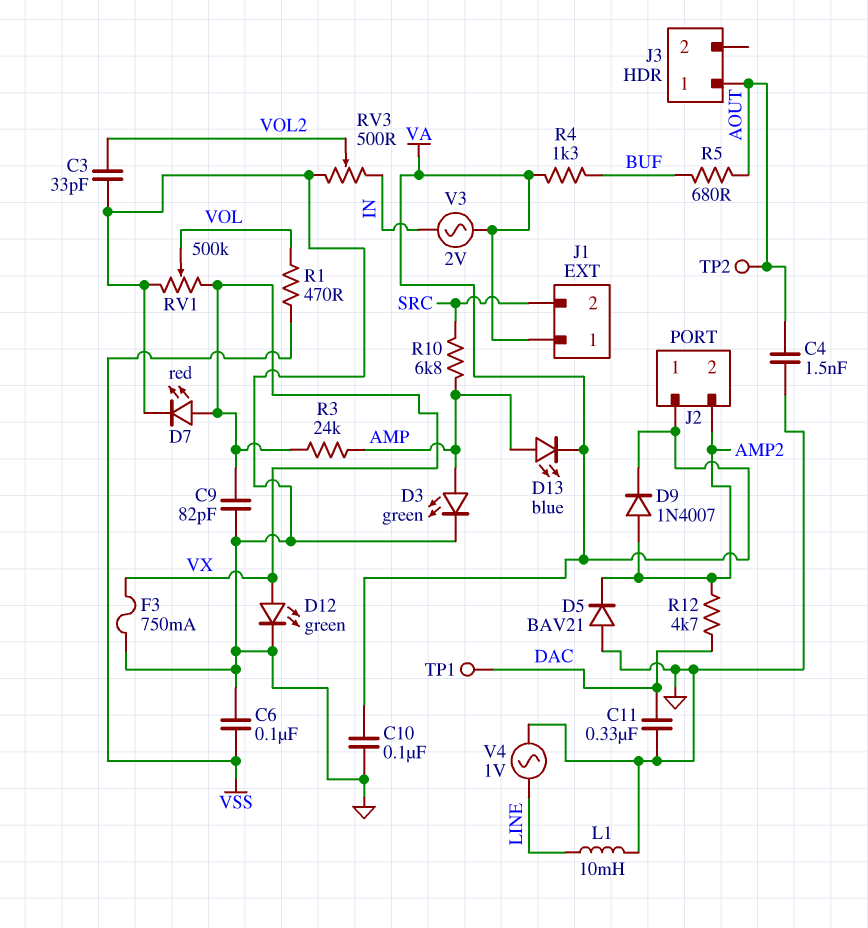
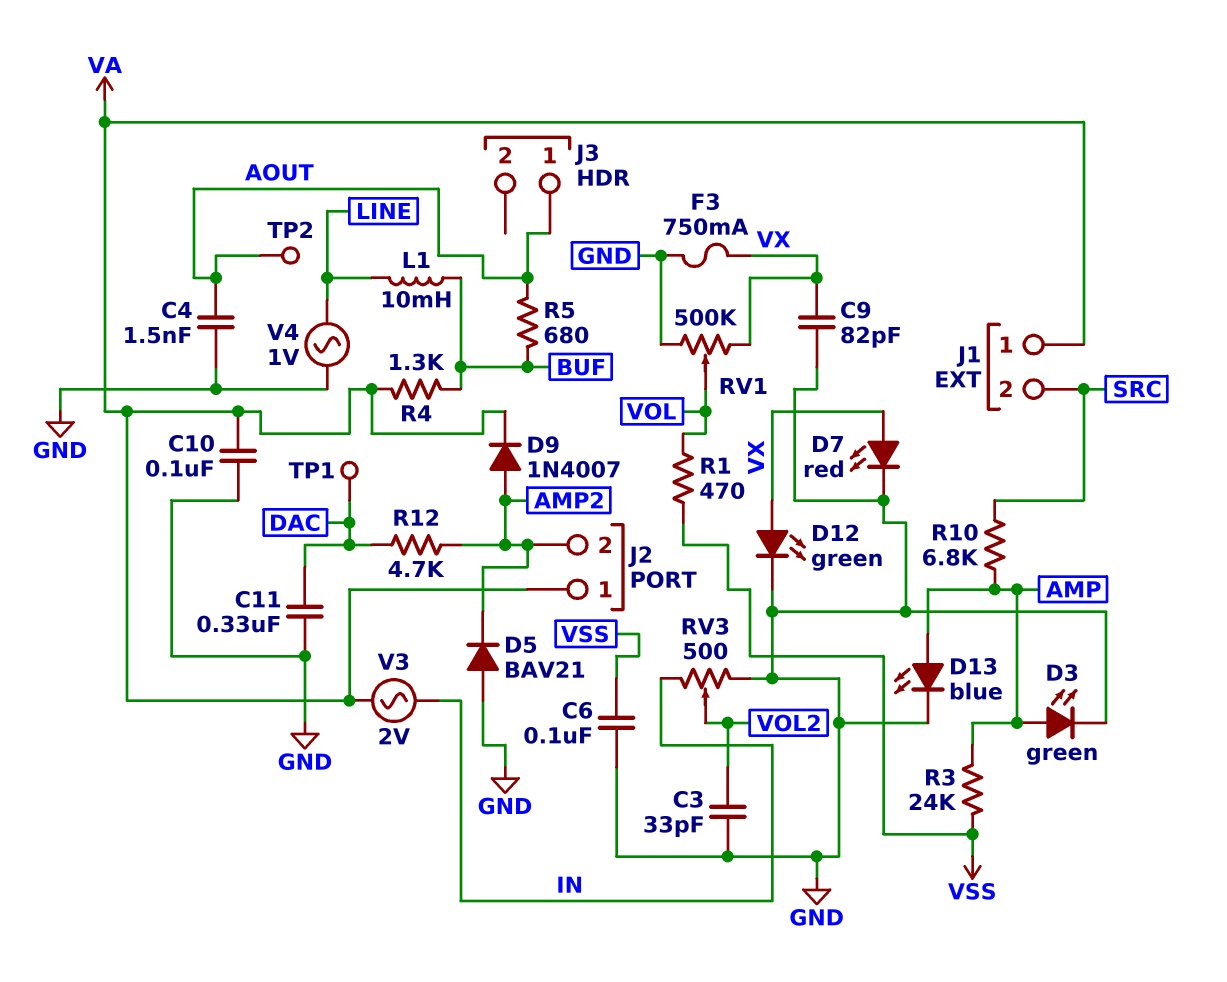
D13: LED blue (A AMP, K VA) -> LED blue (A AMP, K GND)
L1: 10mH (GND, LINE) -> 10mH (BUF, LINE)
R3: 24k (AMP, VX) -> 24k (AMP, VSS)

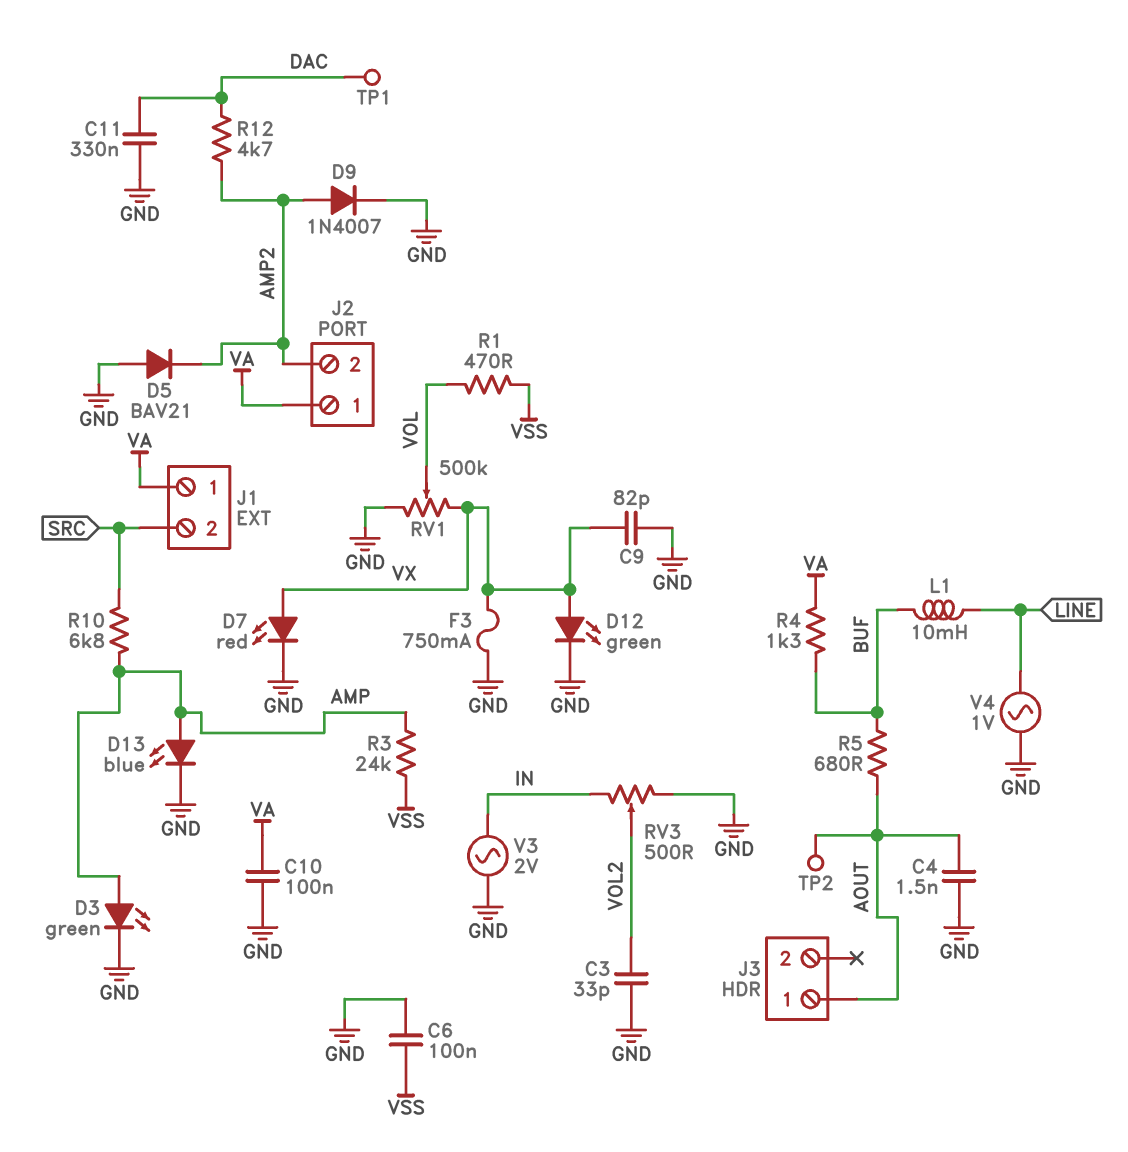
D9: diode 1N4007 (A AMP2, K VA) -> diode 1N4007 (A AMP2, K GND)
V3: AC 2V (IN, VA) -> AC 2V (GND, IN)

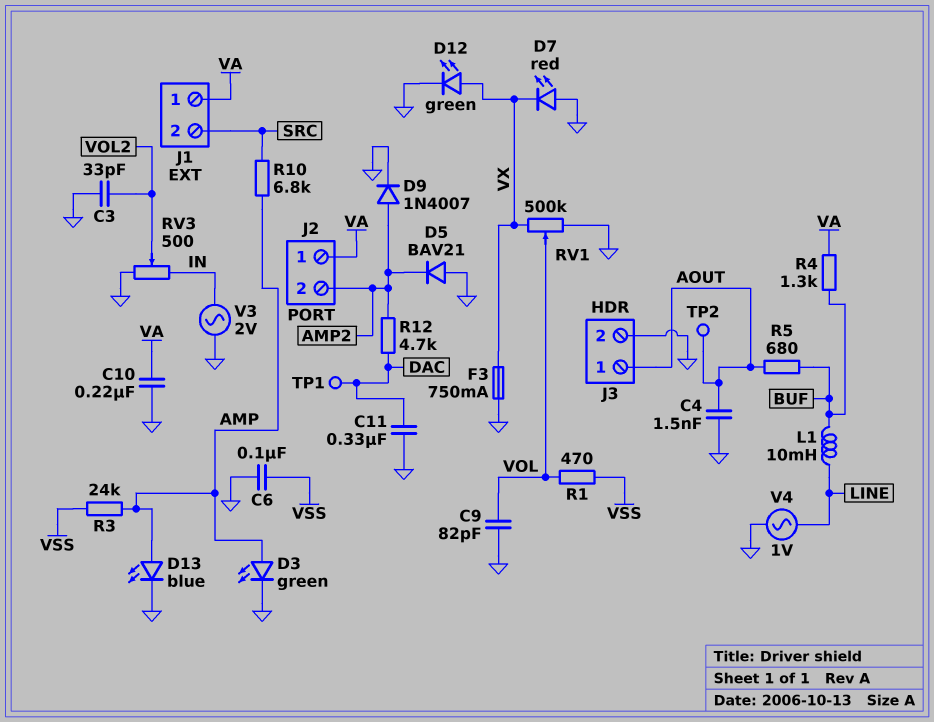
C9: 82pF (GND, VX) -> 82pF (GND, VOL)
C10: 100nF (GND, VA) -> 220nF (GND, VA)
D7: LED red (A VX, K GND) -> LED red (A GND, K VX)
J3 pin 2: none -> GND

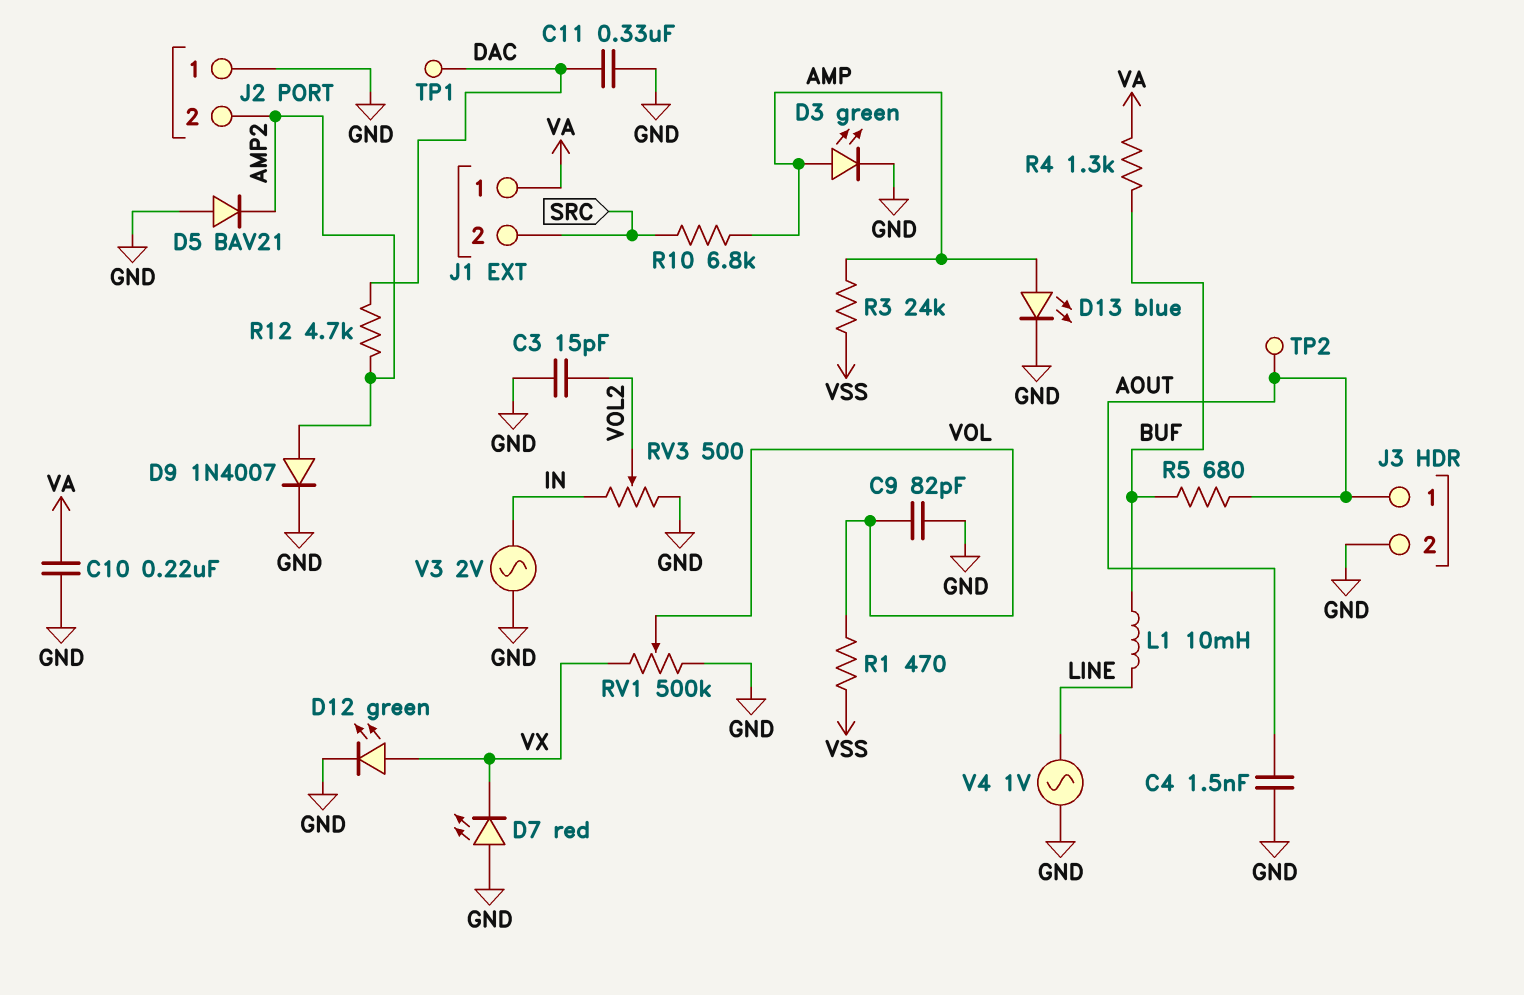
C3: 33pF (GND, VOL2) -> 15pF (GND, VOL2)
C6: 100nF (GND, VSS) -> none
F3: 750mA (GND, VX) -> none
J2 pin 1: VA -> GND

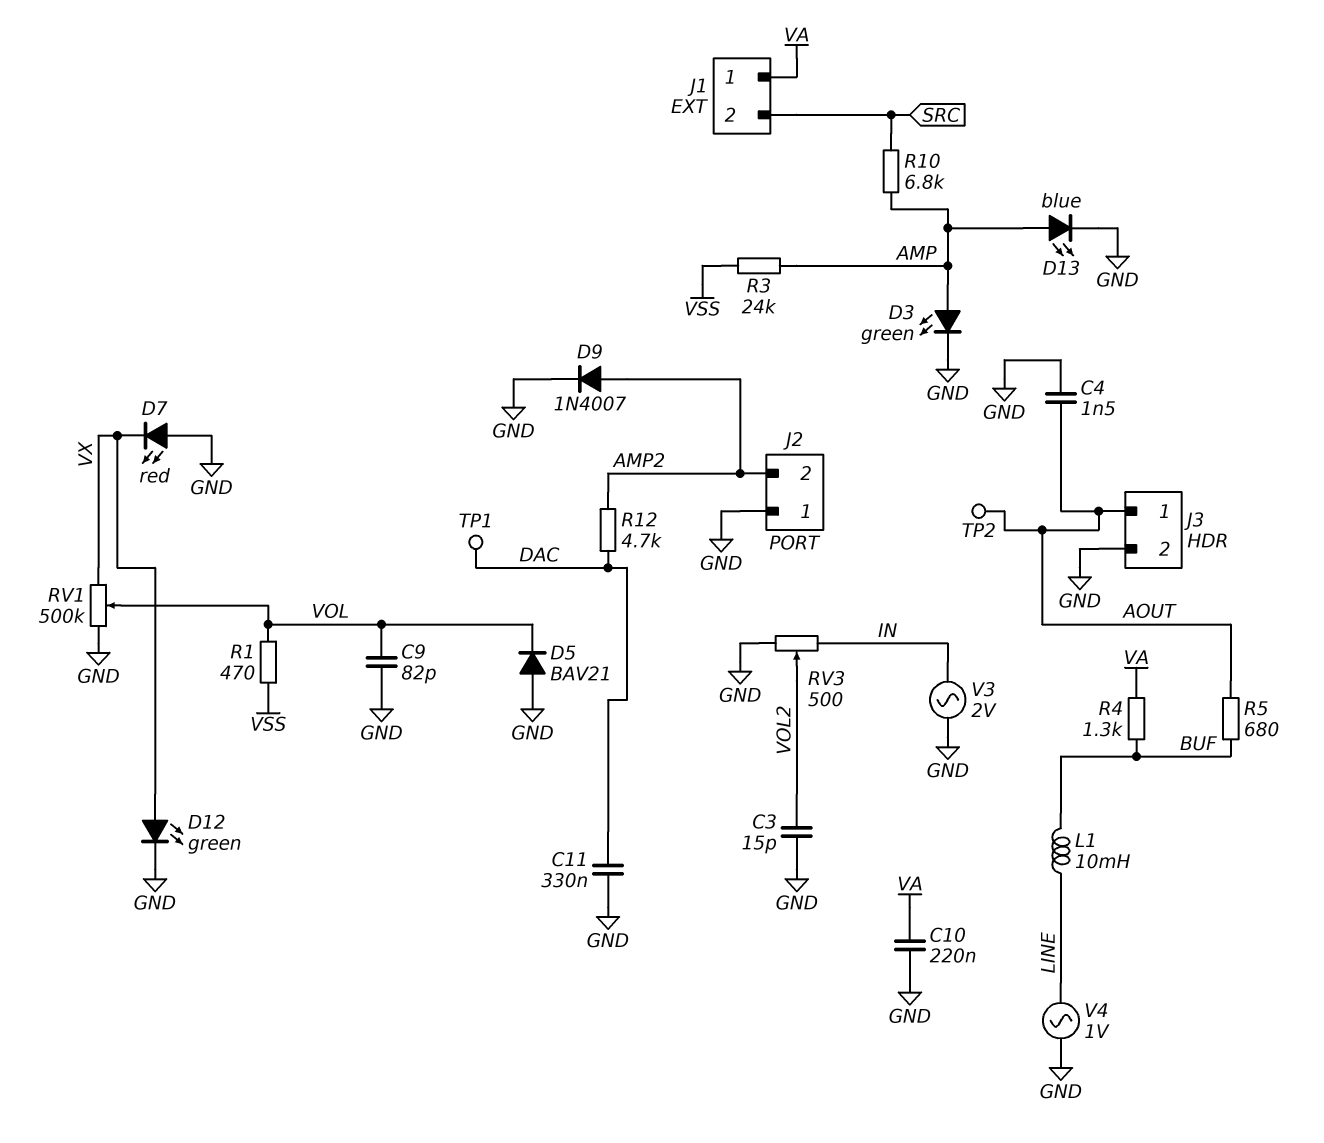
D5: diode BAV21 (A GND, K AMP2) -> diode BAV21 (A GND, K VOL)

